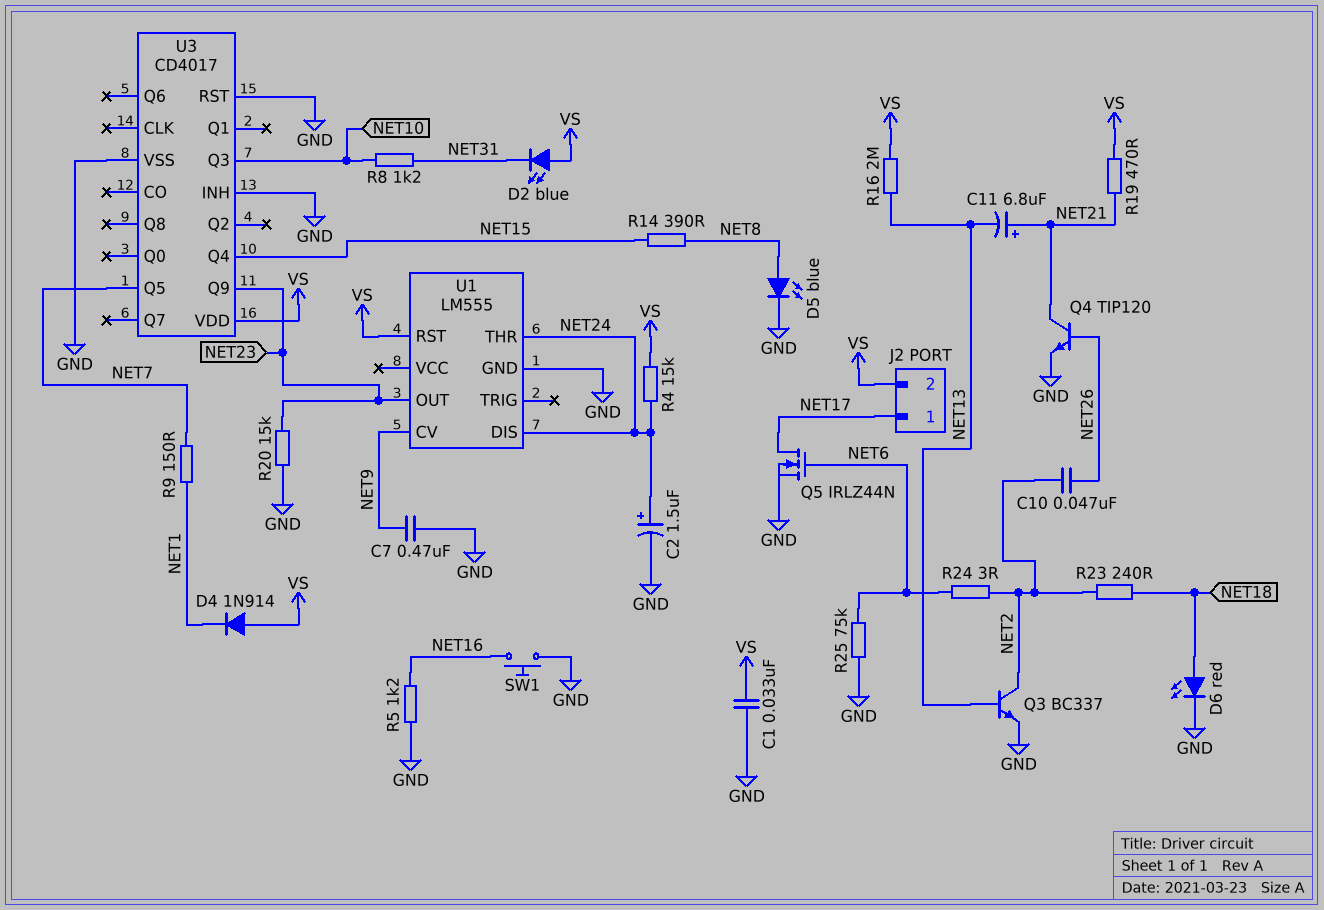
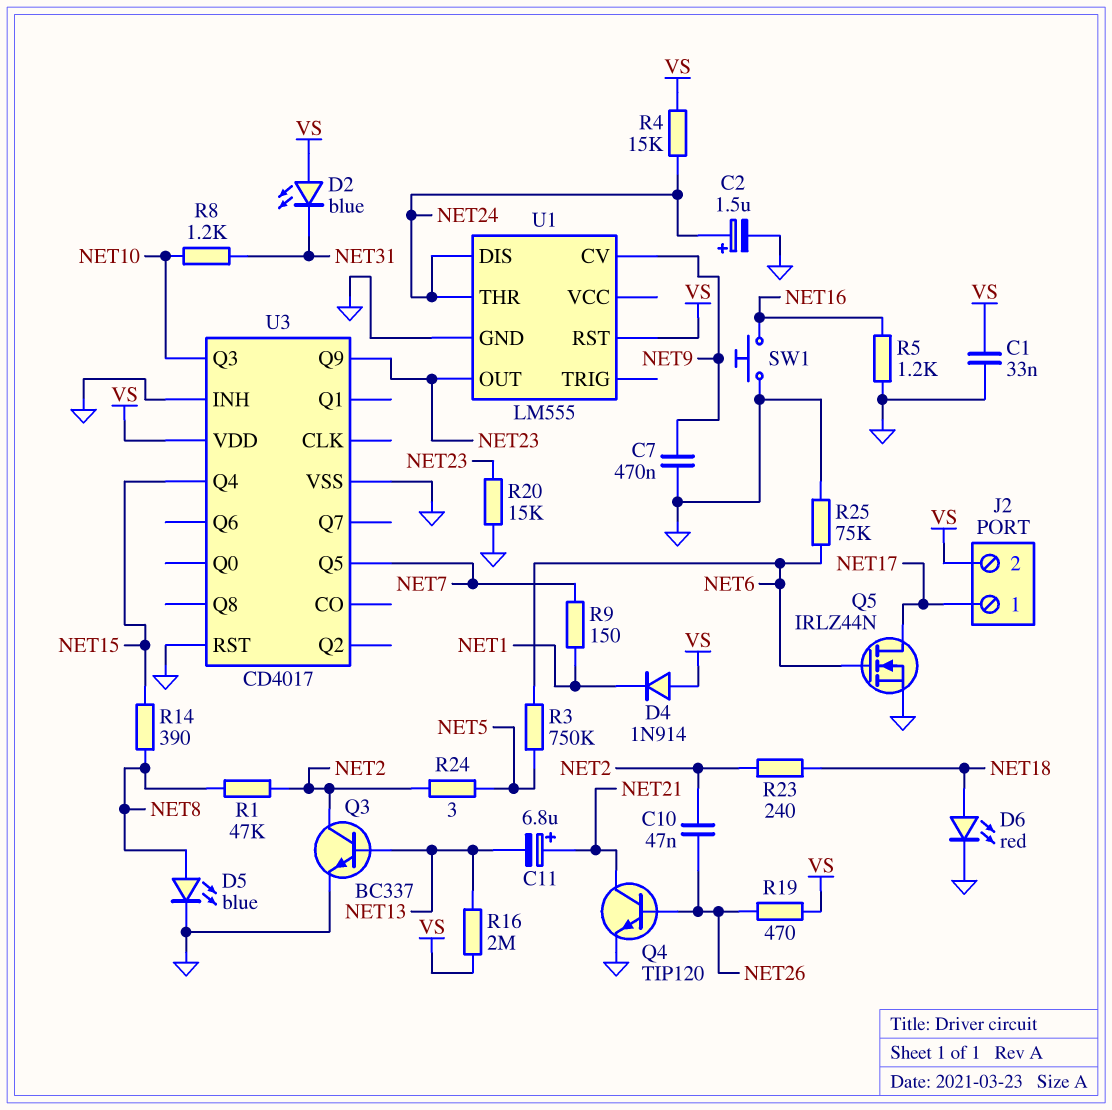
R1: none -> 47k (NET2, NET8)
R3: none -> 750k (NET5, NET6)
R19: 470 (NET21, VS) -> 470 (NET26, VS)
R24: 3 (NET2, NET6) -> 3 (NET2, NET5)

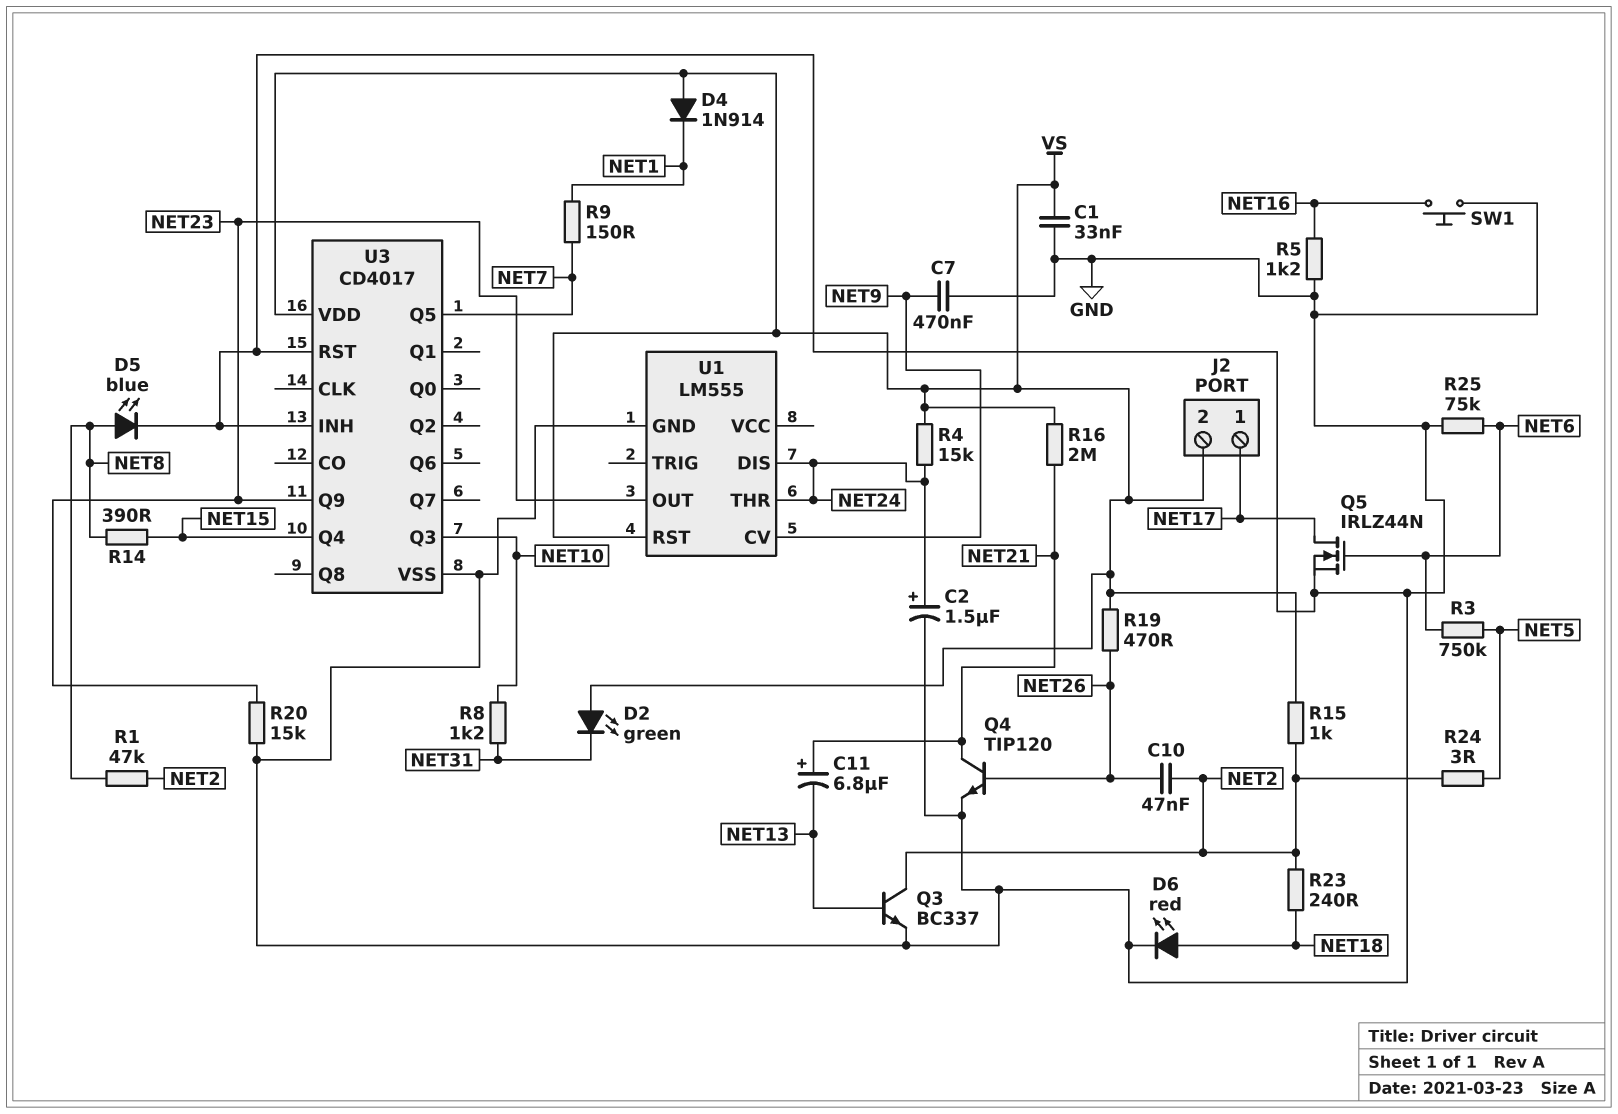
D2: LED blue (A VS, K NET31) -> LED green (A VS, K NET31)
R15: none -> 1k (NET2, VS)
R16: 2M (NET13, VS) -> 2M (NET21, VS)

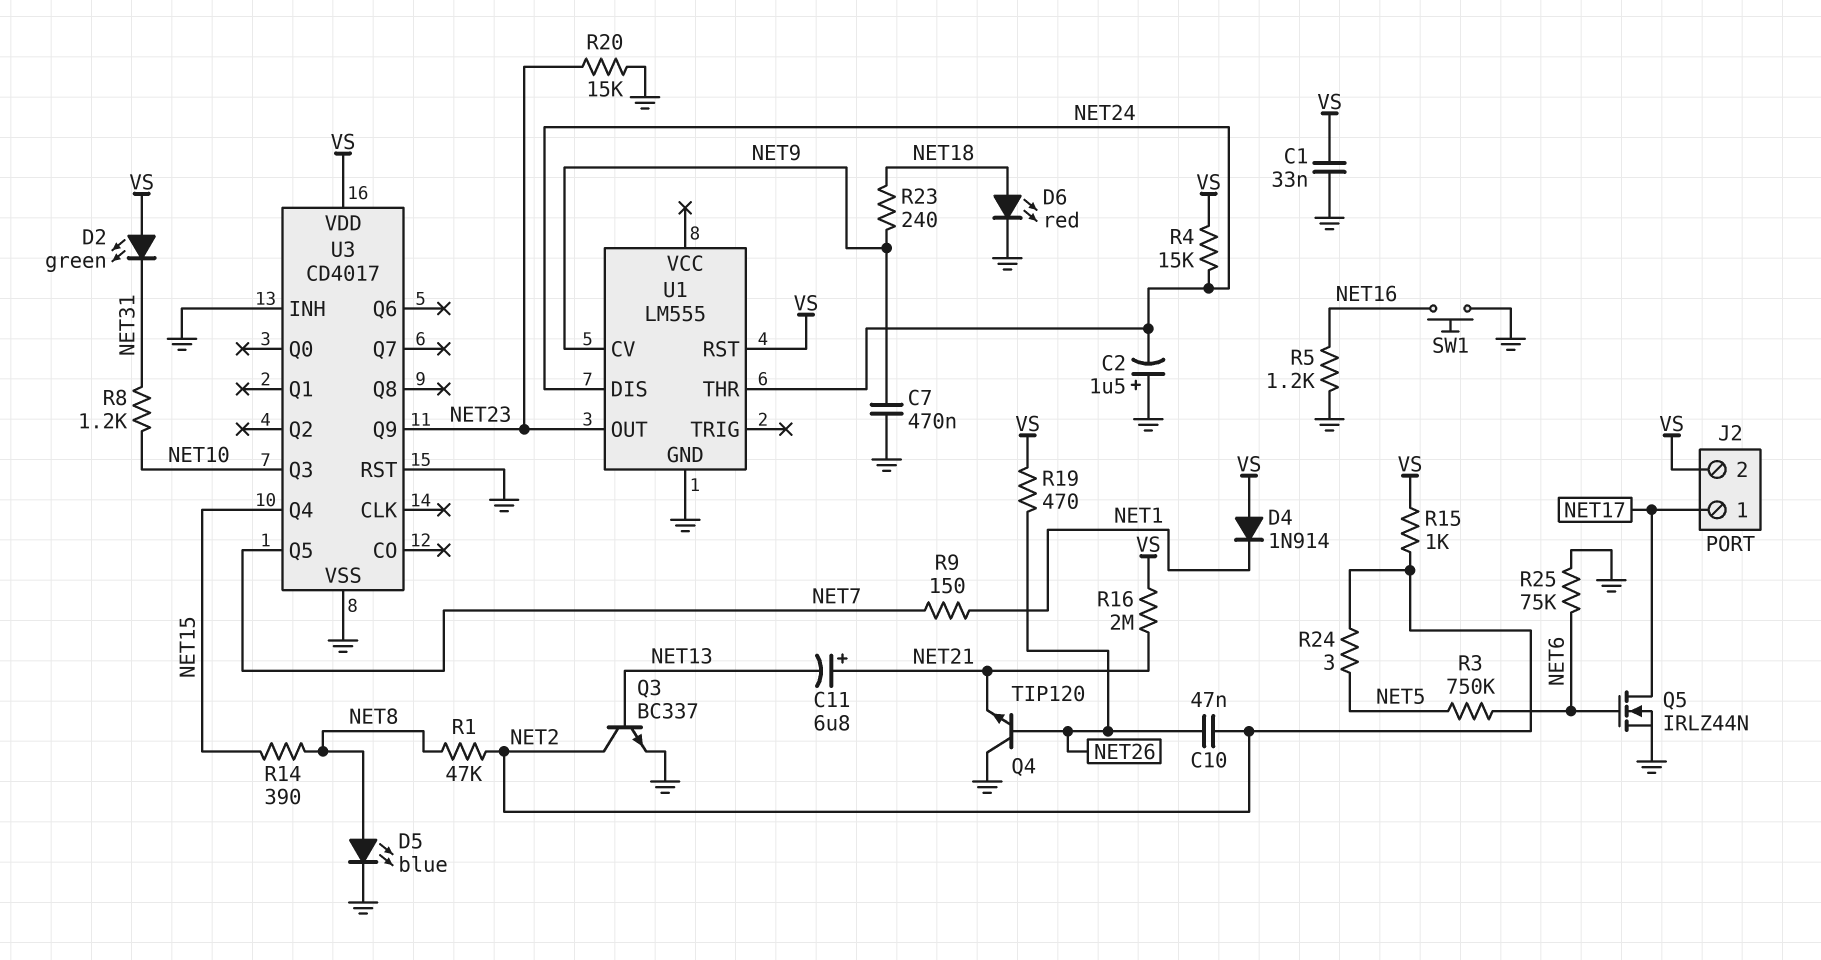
C2: 1.5uF (plus NET24, minus GND) -> 1.5uF (plus GND, minus NET24)
Q4: NPN TIP120 (B NET26, C NET21, E GND) -> NPN TIP120 (B NET26, C GND, E NET21)
R23: 240 (NET2, NET18) -> 240 (NET9, NET18)

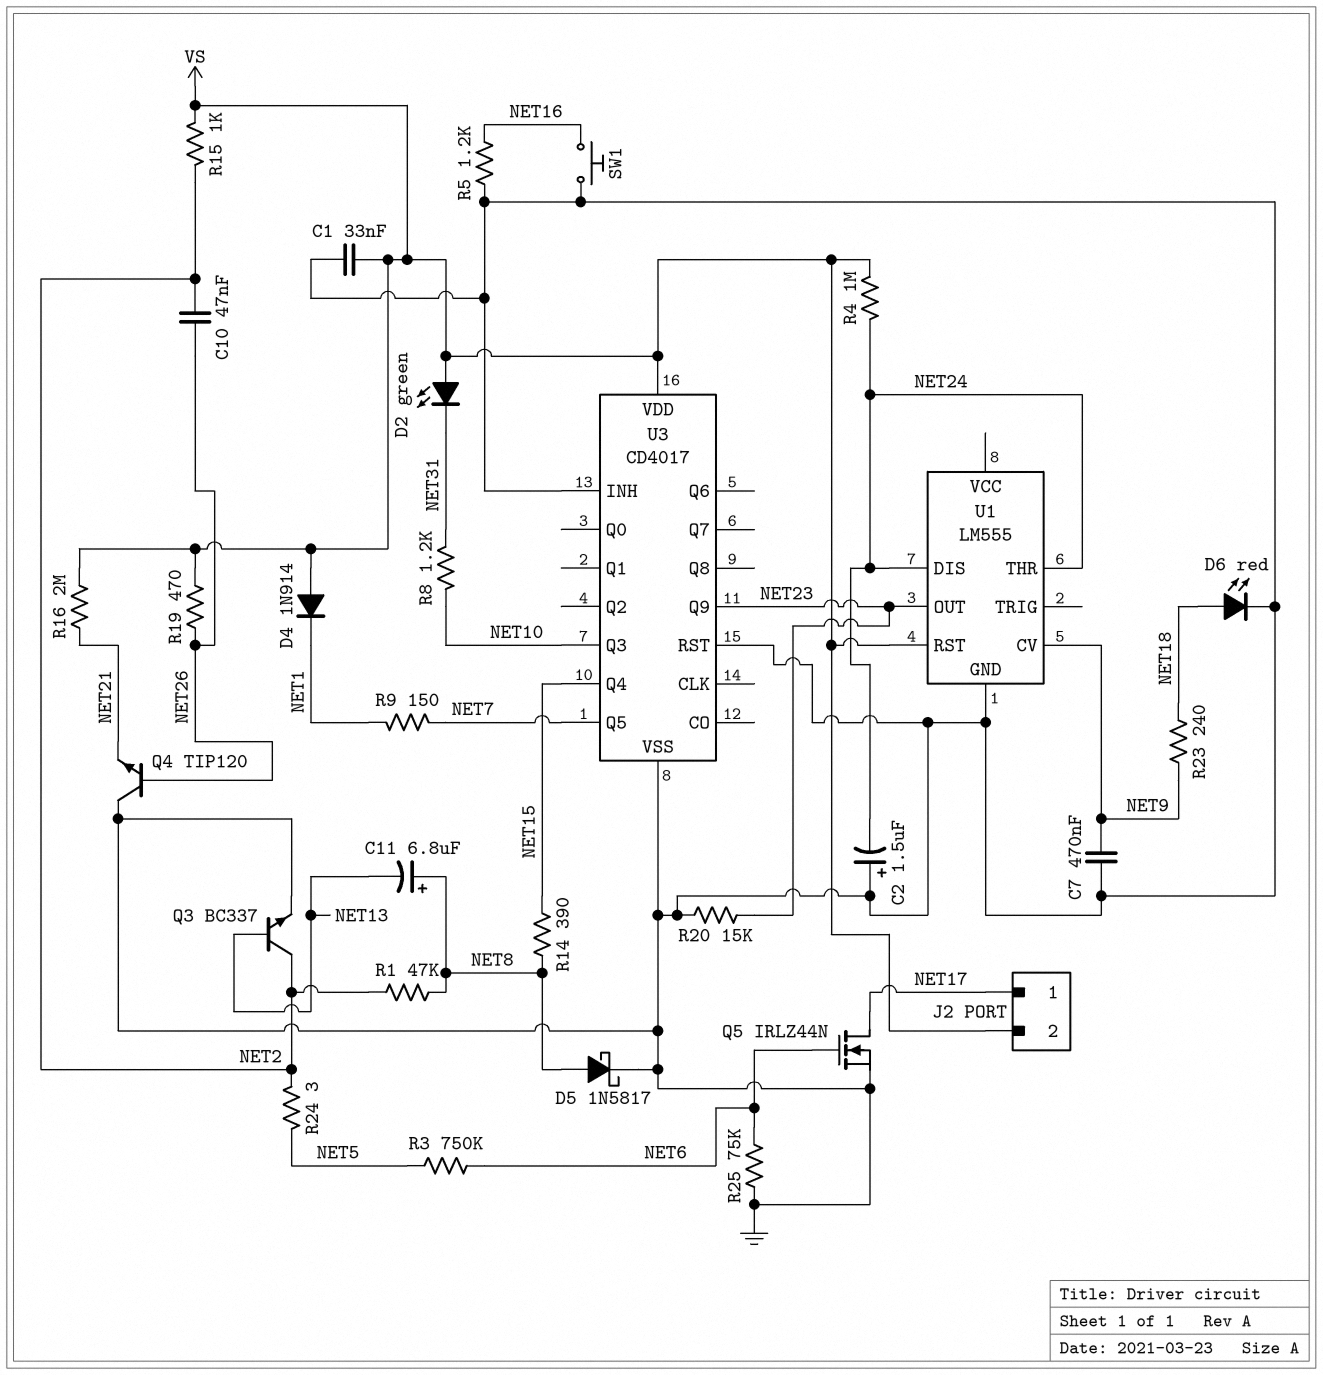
C11: 6.8uF (plus NET21, minus NET13) -> 6.8uF (plus NET8, minus NET13)
D5: LED blue (A NET8, K GND) -> schottky 1N5817 (A NET8, K GND)
R4: 15k (NET24, VS) -> 1M (NET24, VS)

